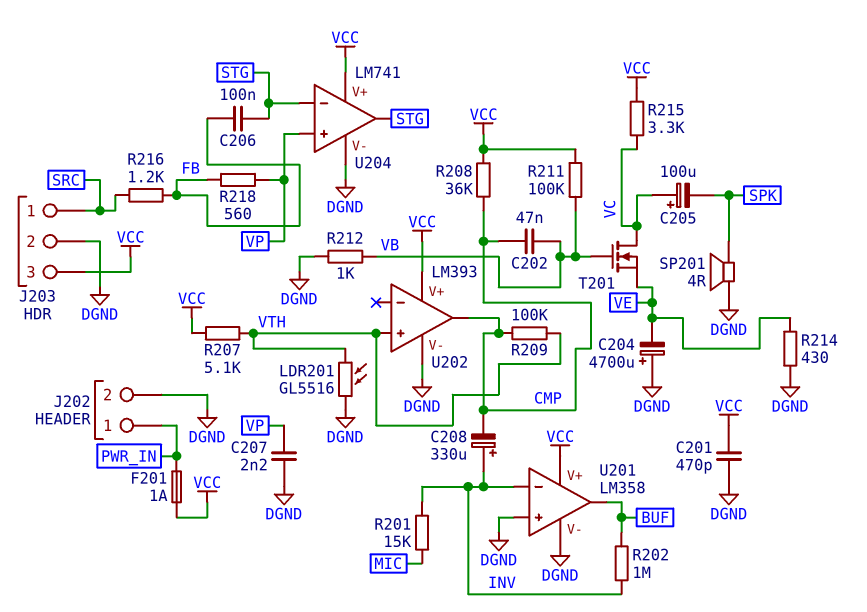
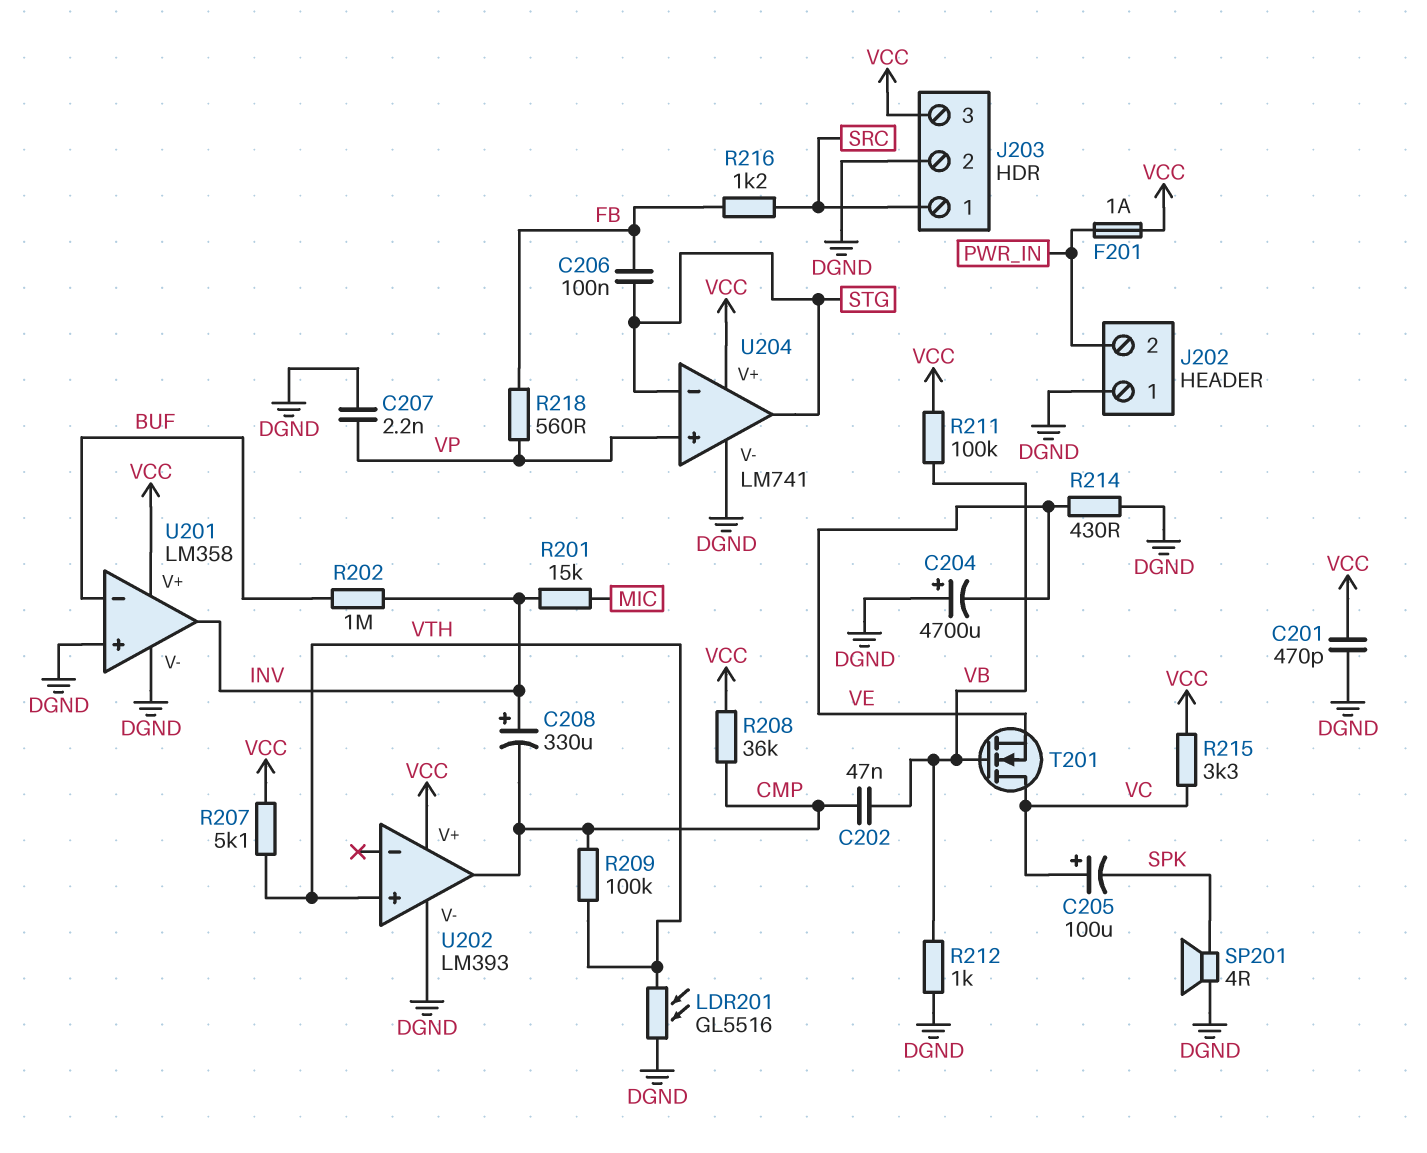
J202 pin 1: PWR_IN -> DGND
J202 pin 2: DGND -> PWR_IN
U201 pin in-: INV -> BUF
U201 pin out: BUF -> INV

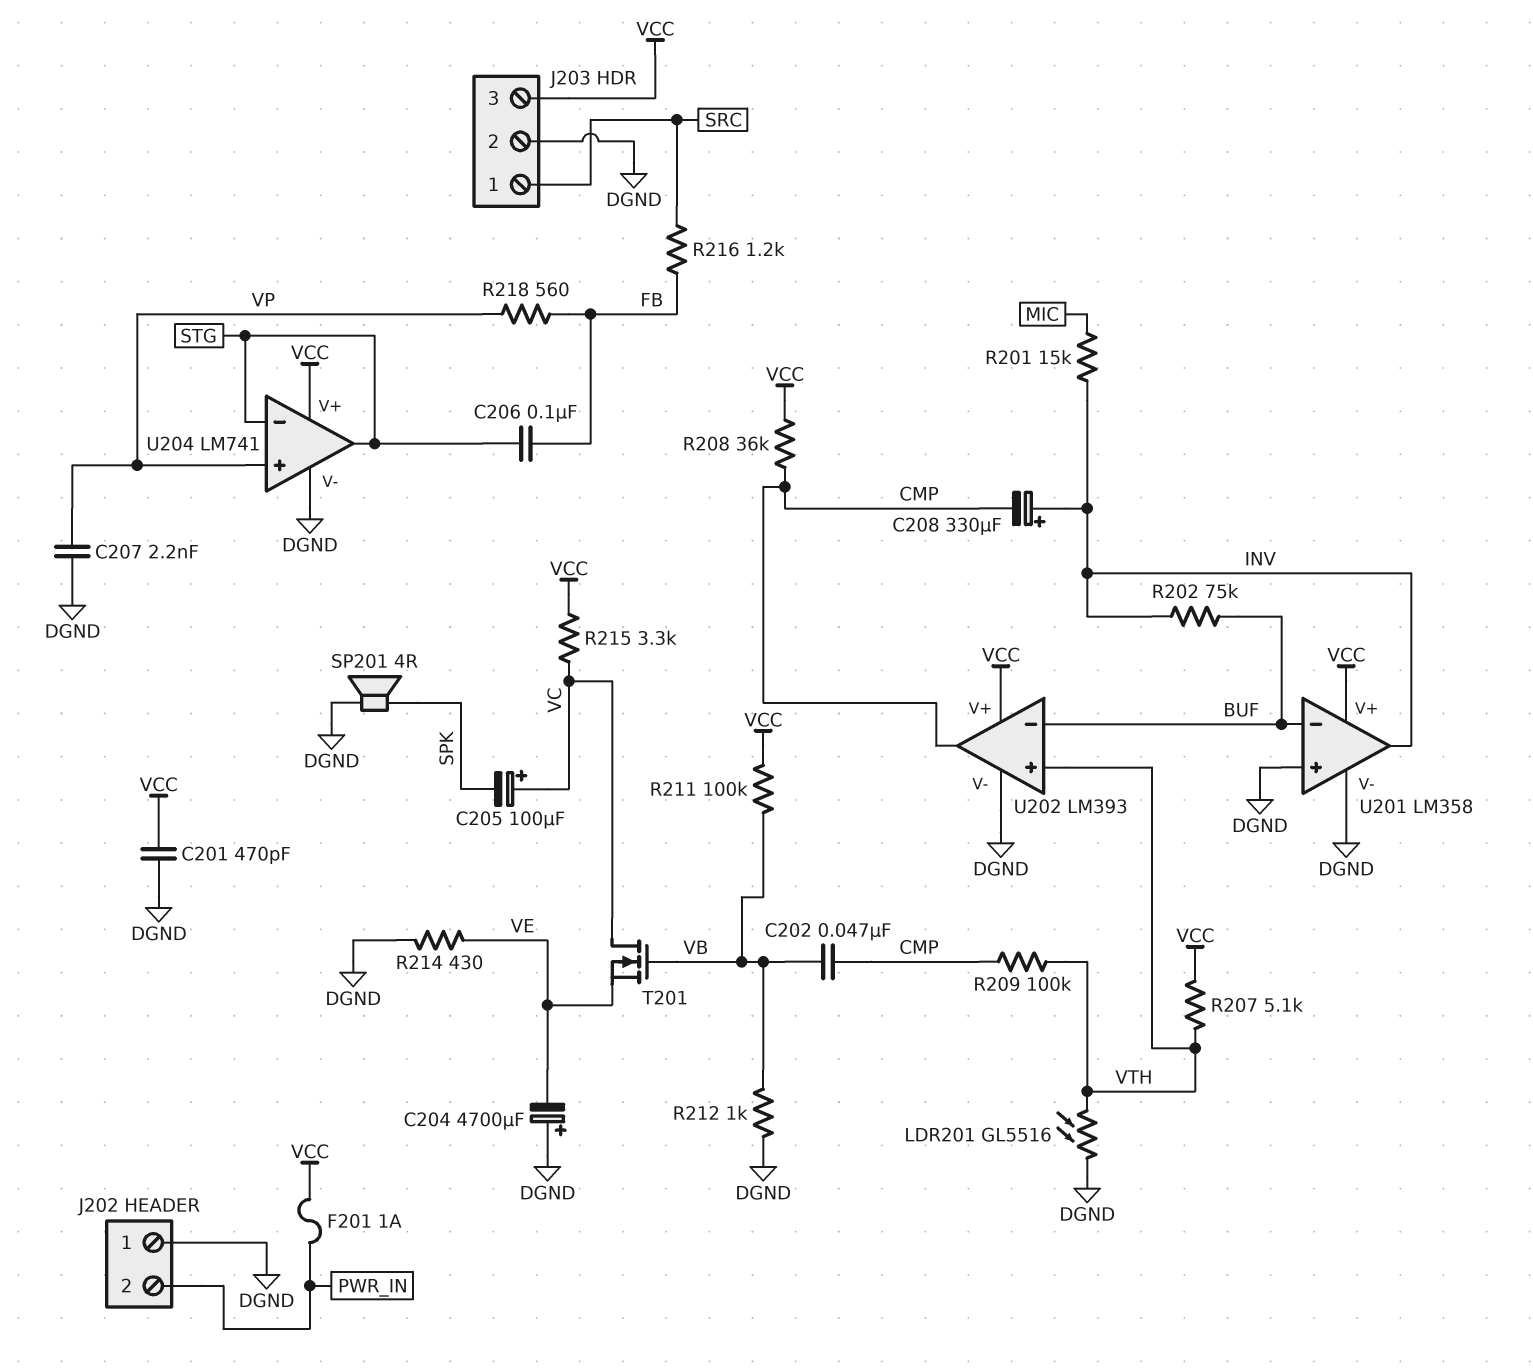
R202: 1M (BUF, INV) -> 75k (BUF, INV)
U202 pin in-: none -> BUF

